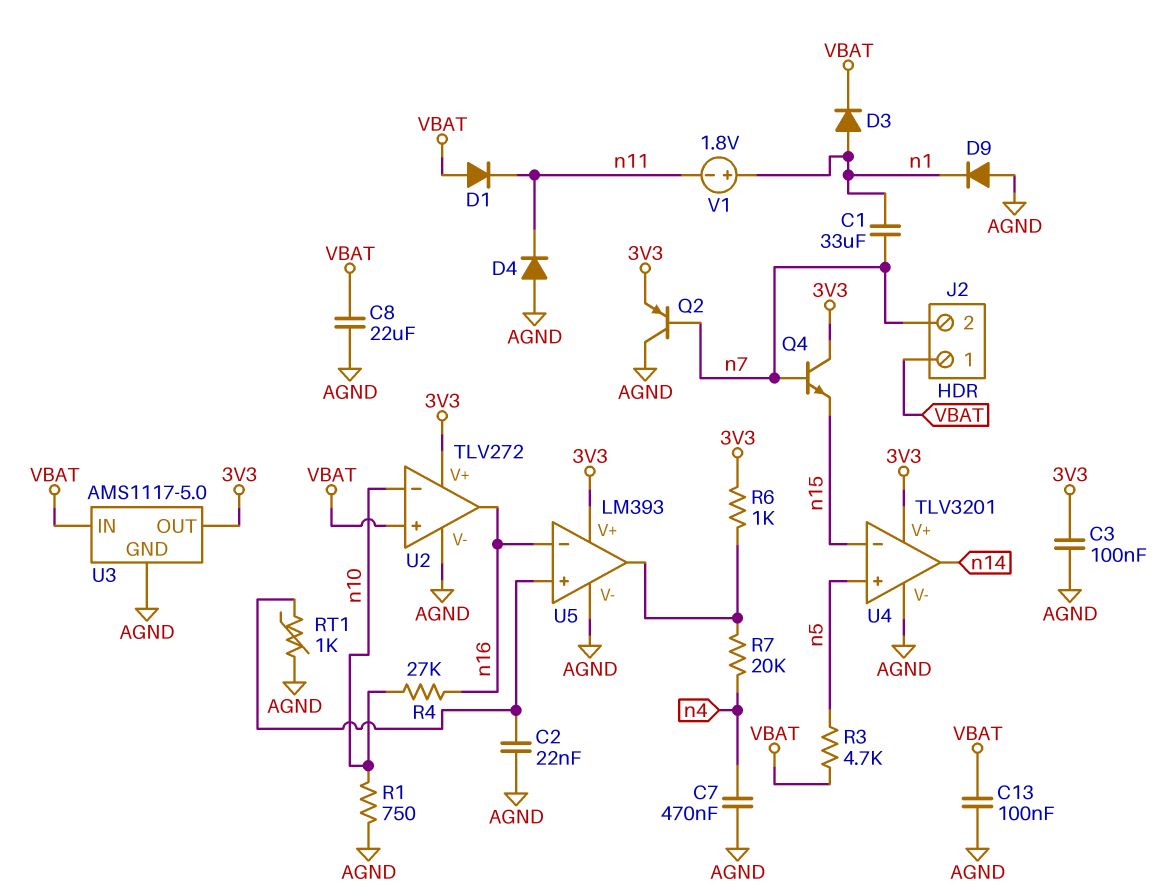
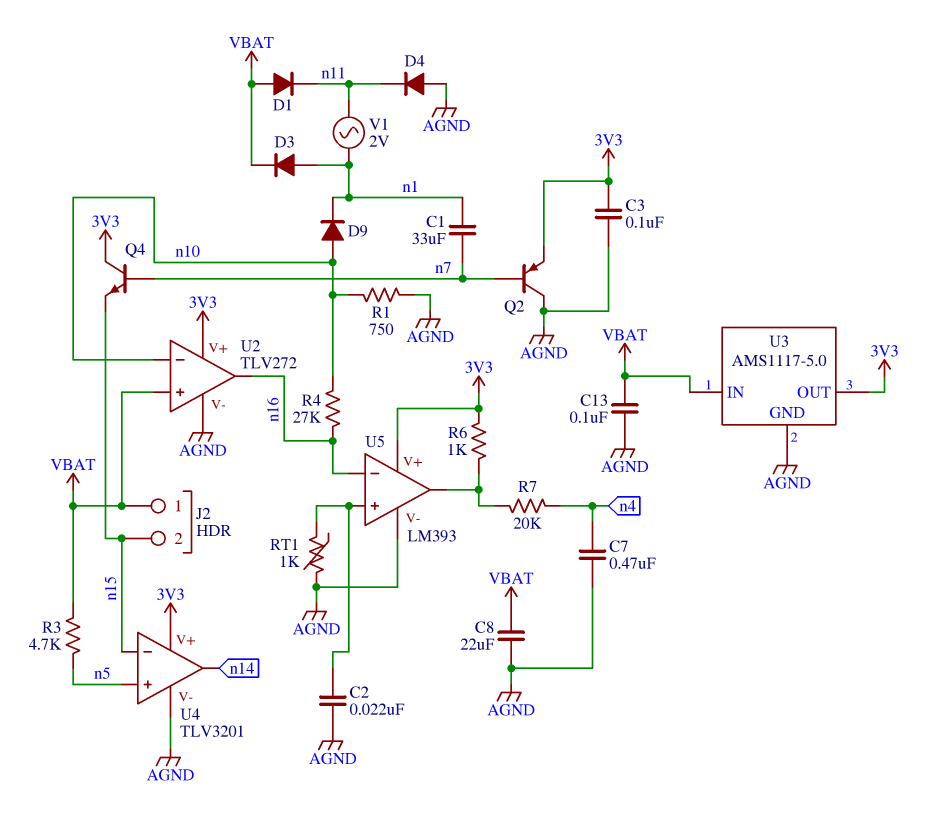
D9: diode (A AGND, K n1) -> diode (A n10, K n1)
J2 pin 2: n7 -> n15
V1: 1.8V (plus n1, minus n11) -> AC 2V (n1, n11)

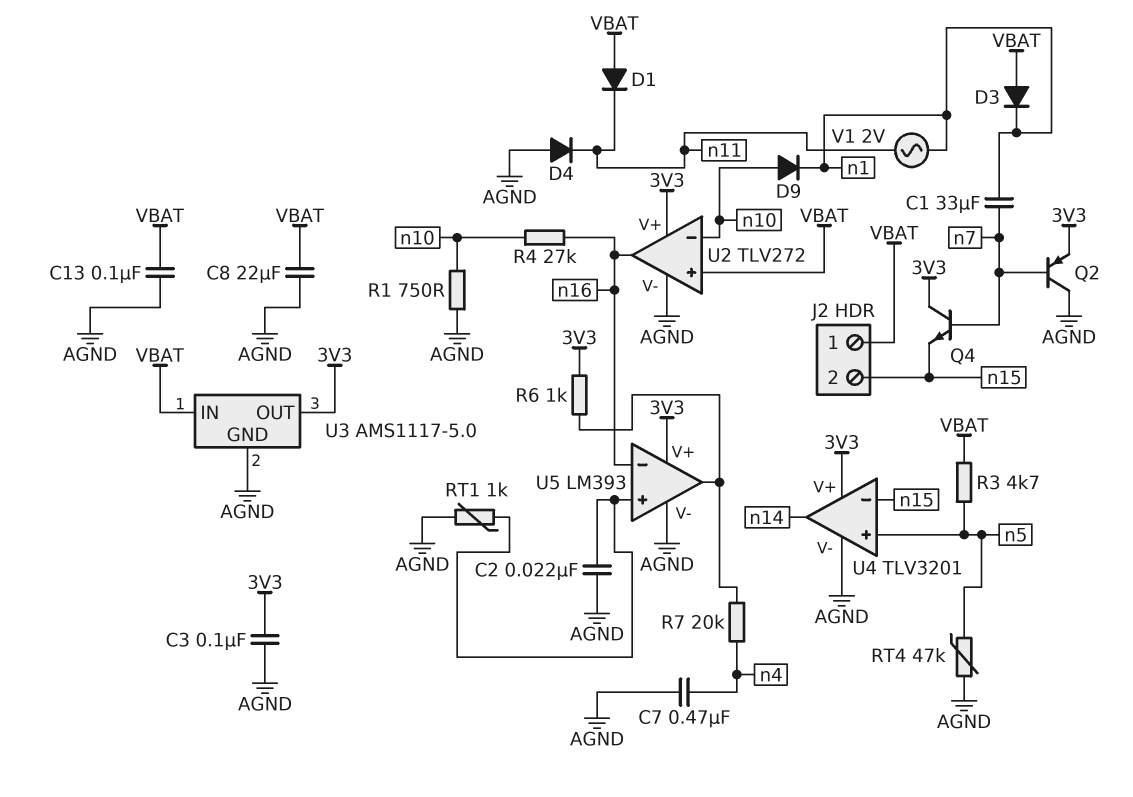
D3: diode (A n1, K VBAT) -> diode (A VBAT, K n1)
RT4: none -> 47k (AGND, n5)

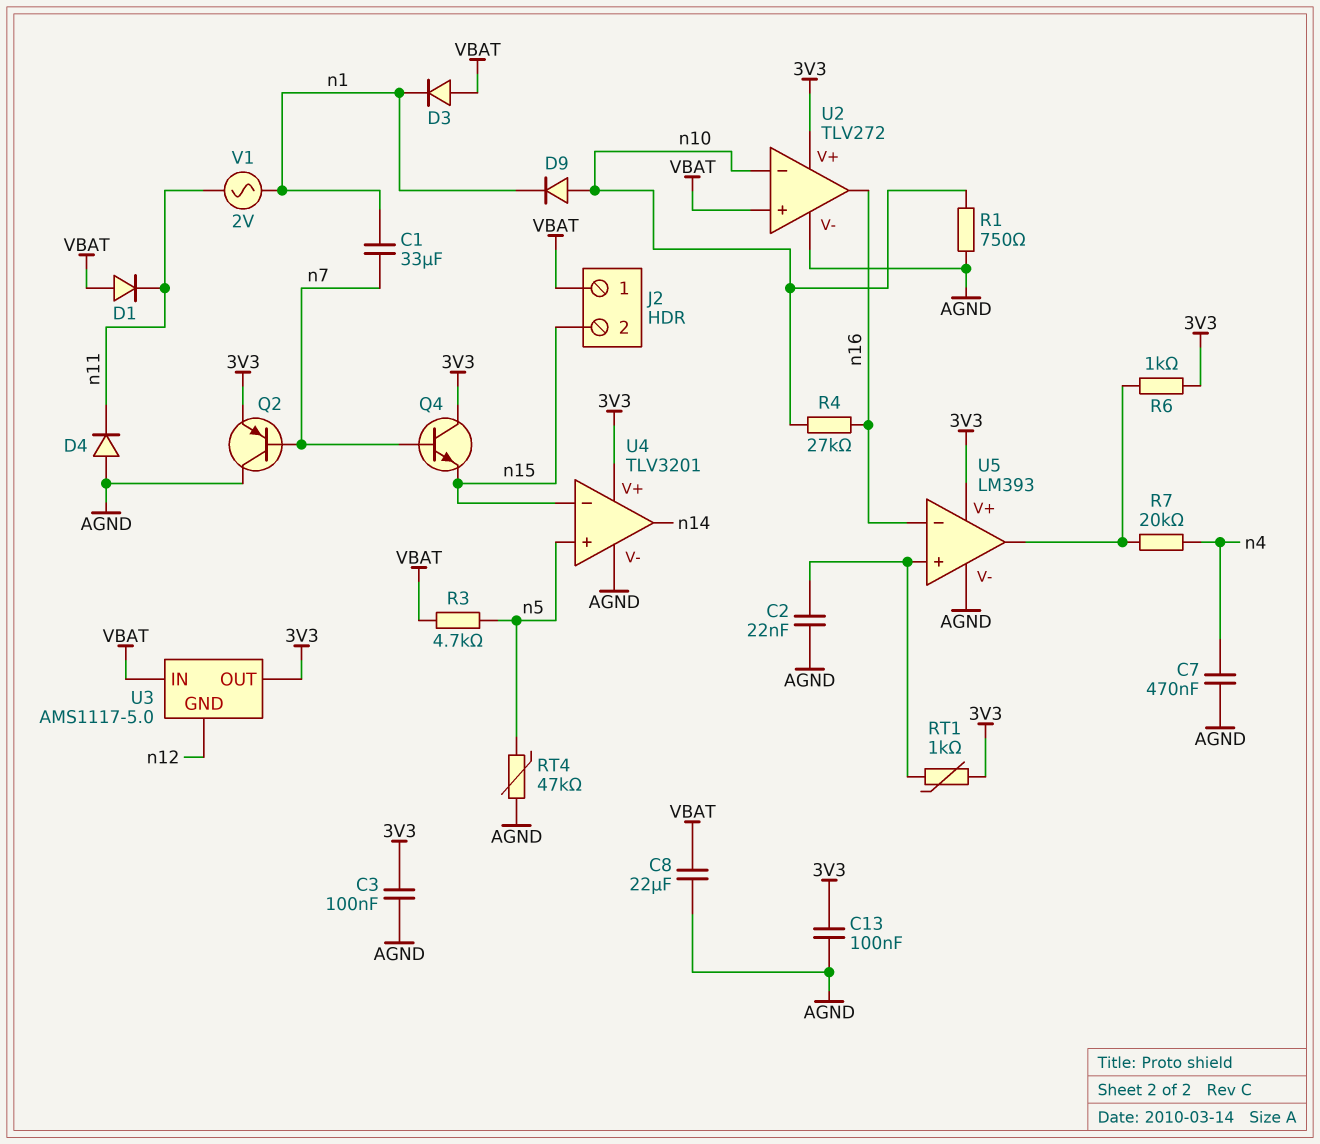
C13: 100nF (AGND, VBAT) -> 100nF (3V3, AGND)
RT1: 1k (AGND, U5/in+) -> 1k (3V3, U5/in+)
U3 pin GND: AGND -> n12

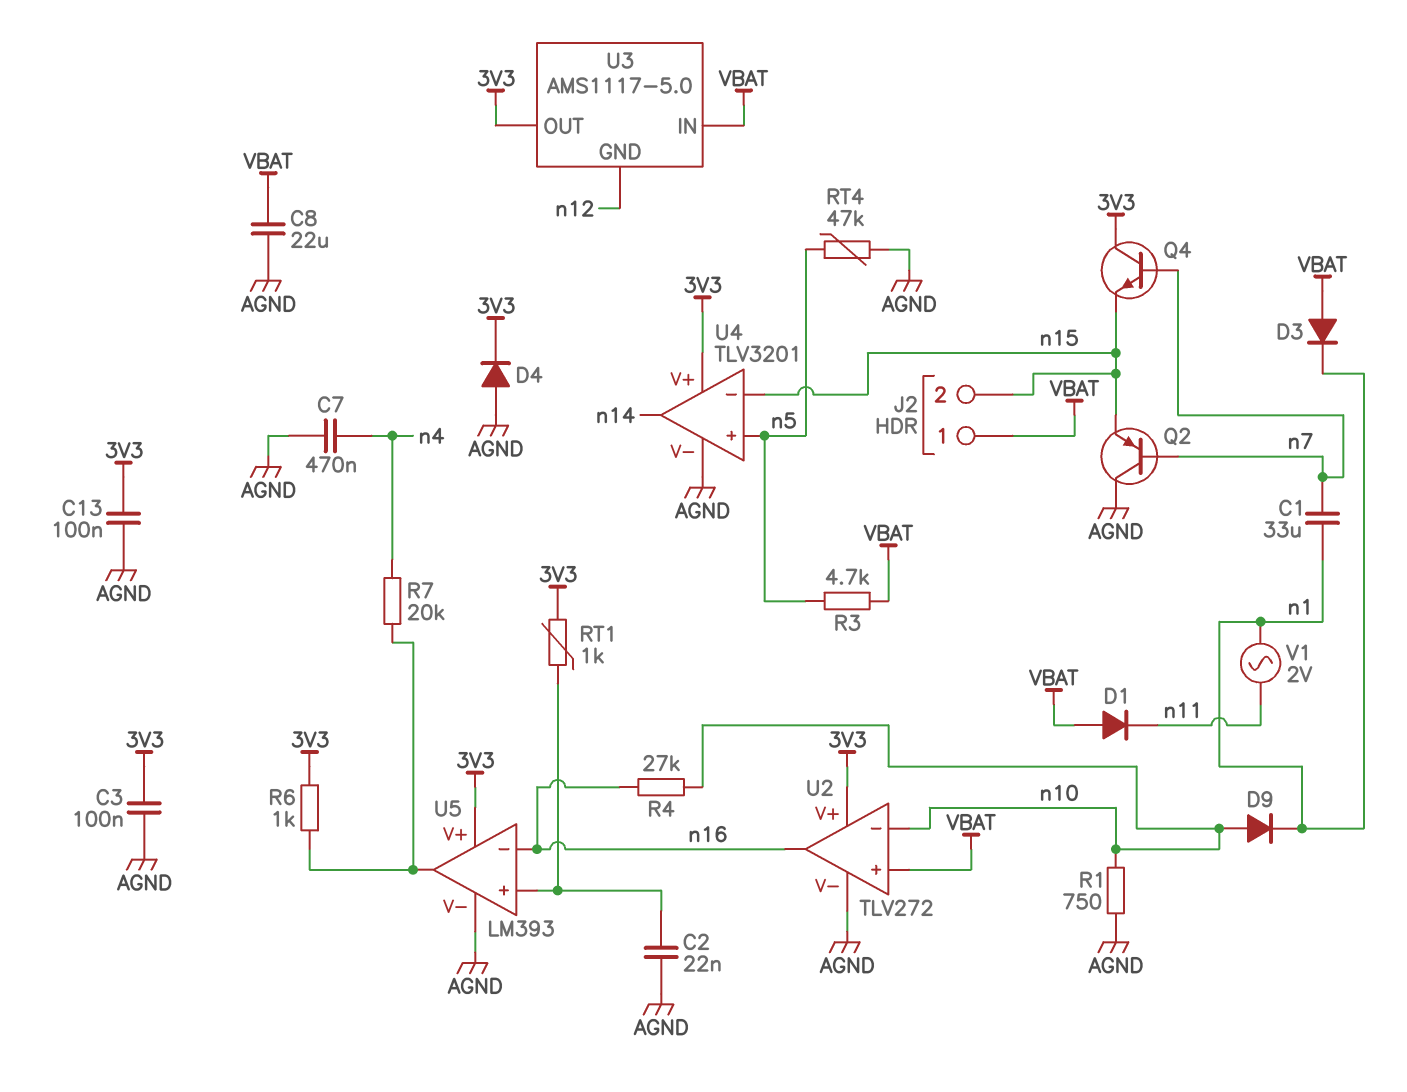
D4: diode (A AGND, K n11) -> diode (A AGND, K 3V3)
Q2: PNP (B n7, C AGND, E 3V3) -> PNP (B n7, C AGND, E n15)

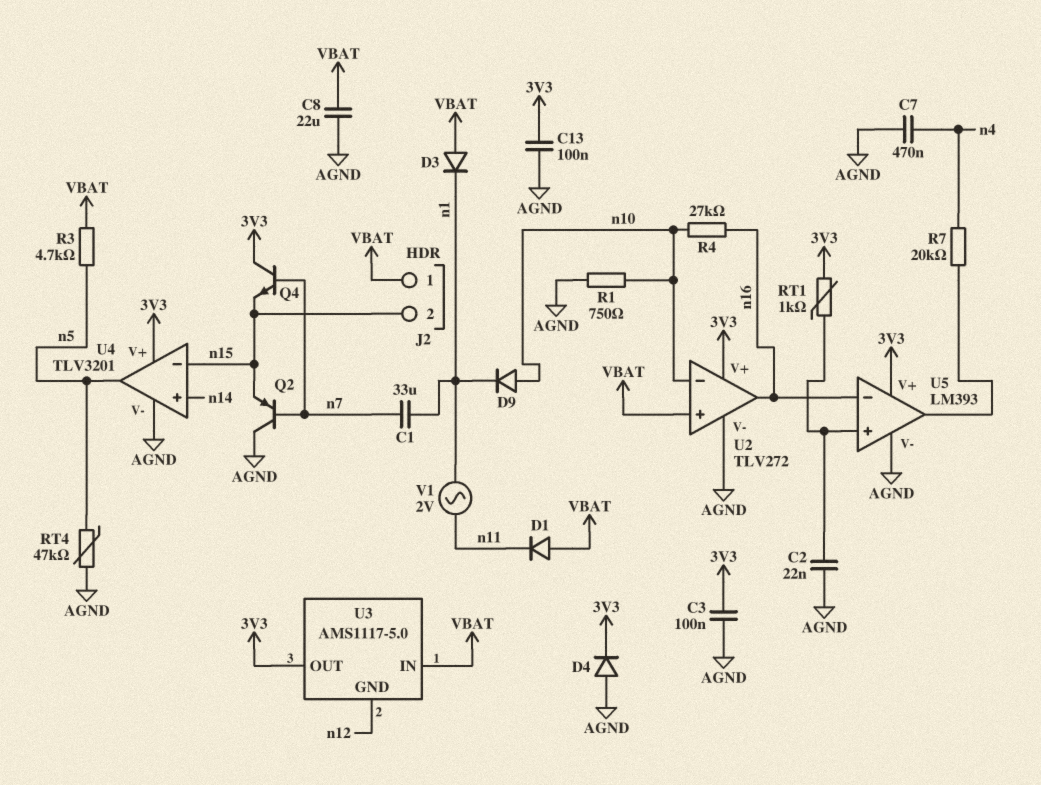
R6: 1k (3V3, U5/out) -> none
U4 pin in+: n5 -> n14
U4 pin out: n14 -> n5

